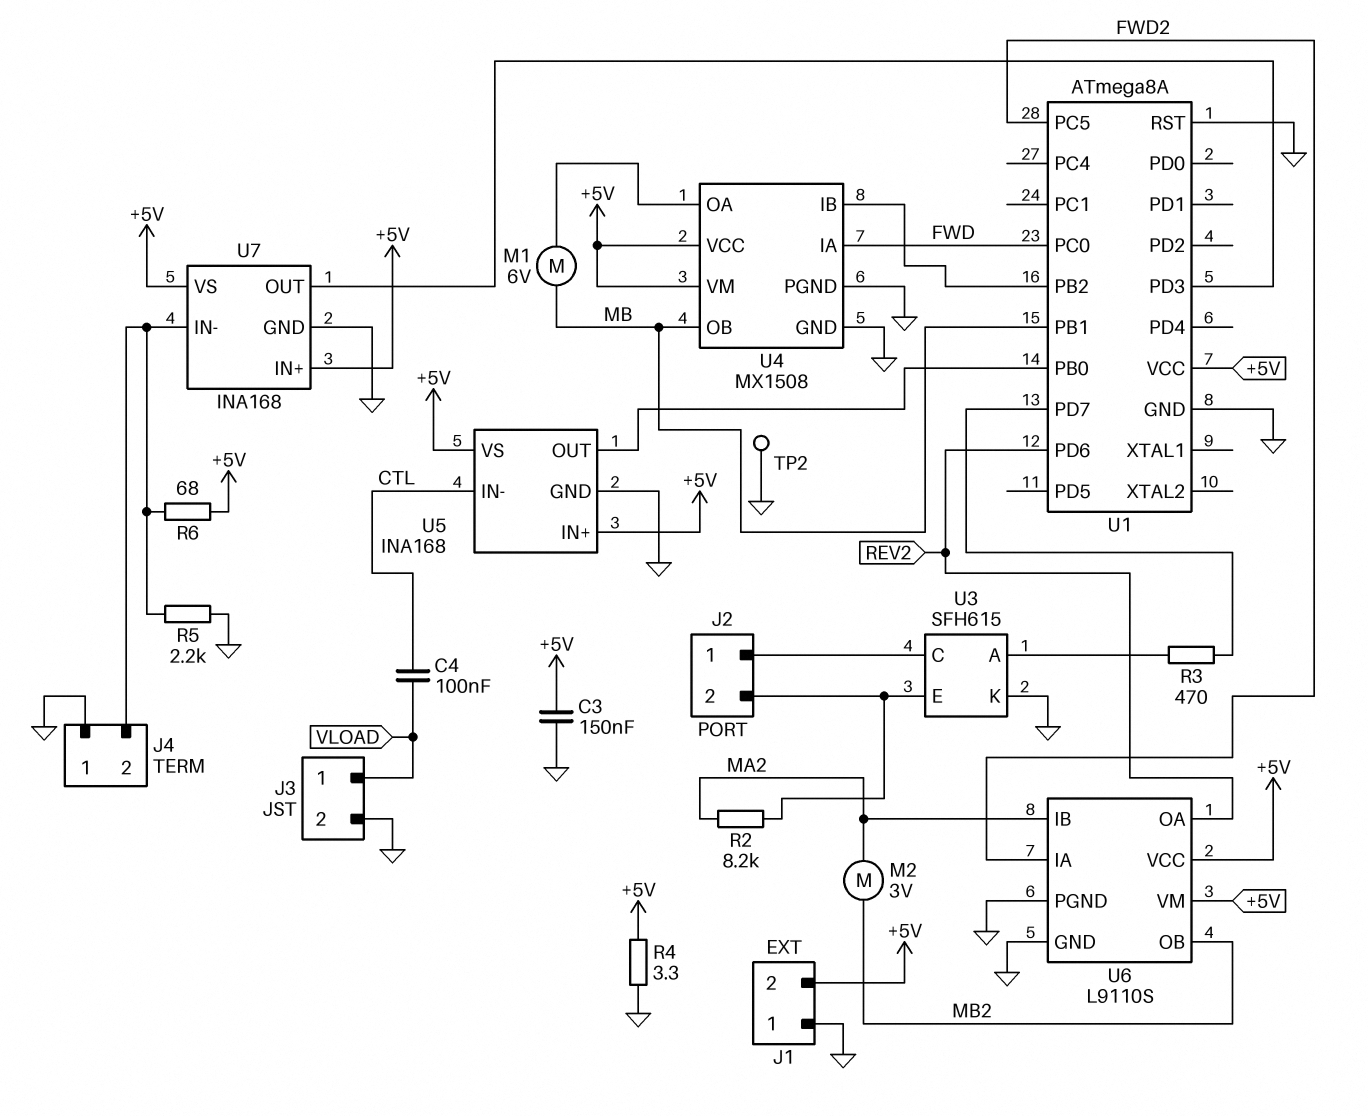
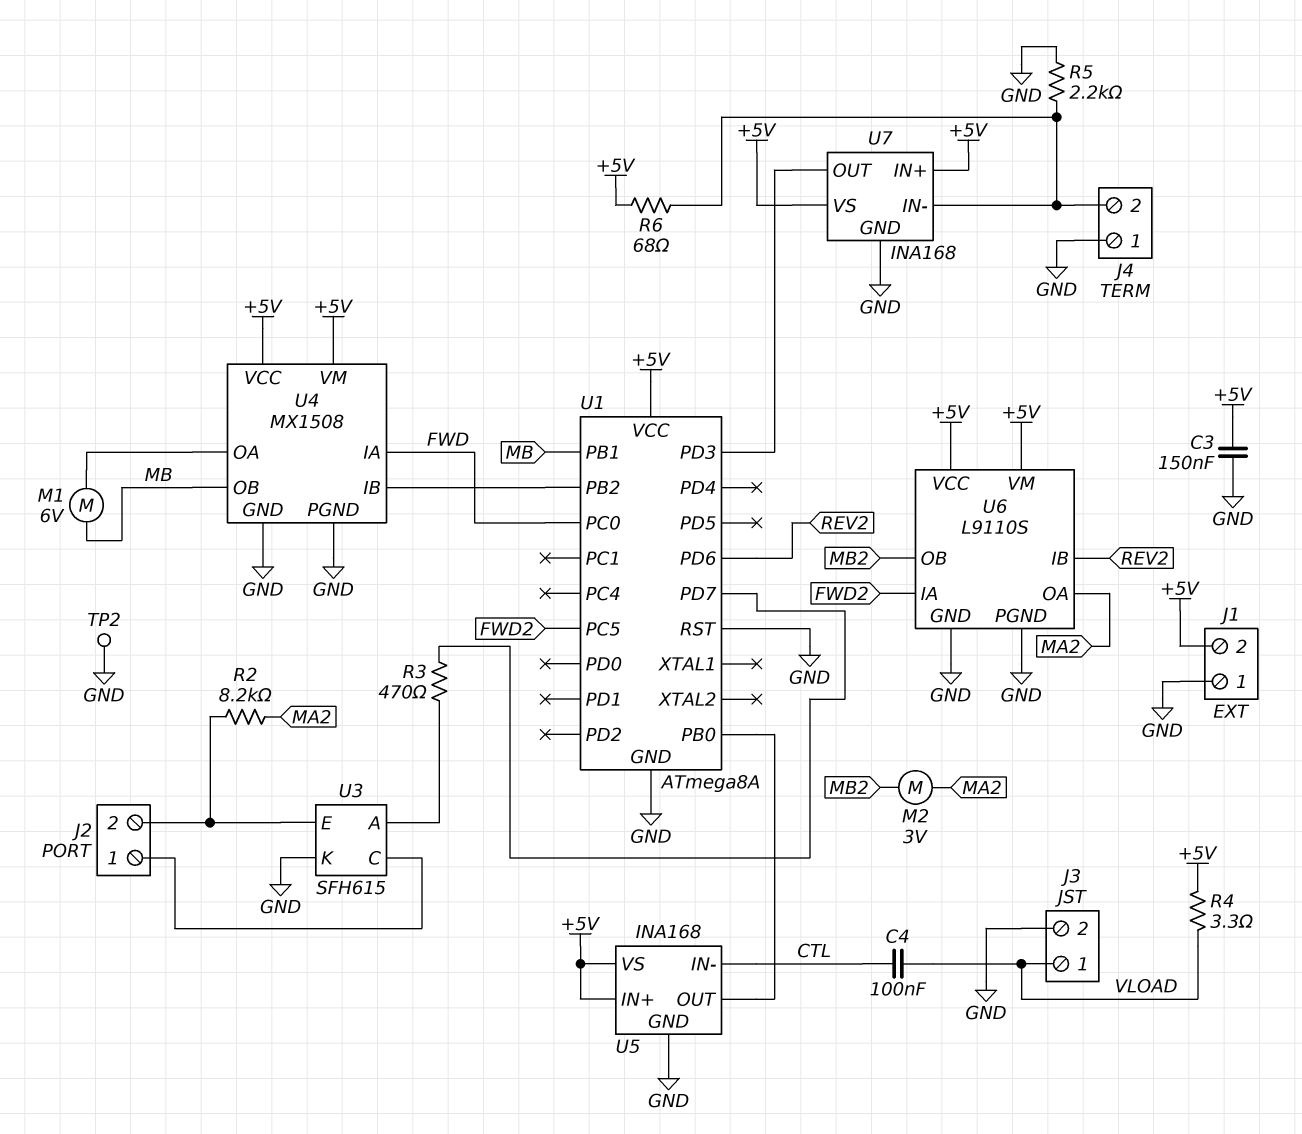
R4: 3.3 (+5V, GND) -> 3.3 (+5V, VLOAD)
U6 pin IB: MA2 -> REV2
U6 pin OA: REV2 -> MA2

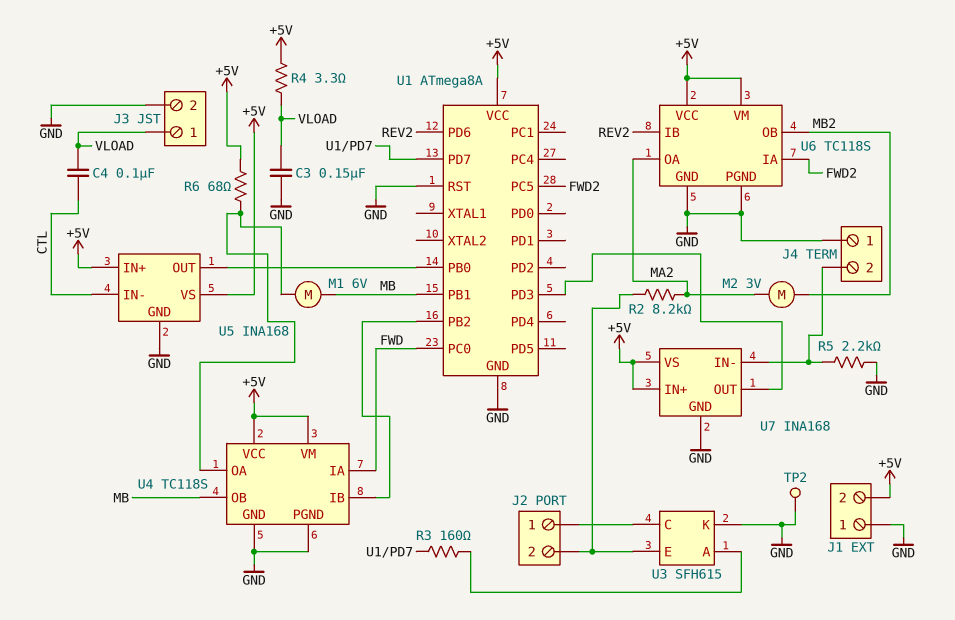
C3: 150nF (+5V, GND) -> 150nF (GND, VLOAD)
R3: 470 (U1/PD7, U3/A) -> 160 (U1/PD7, U3/A)
R6: 68 (+5V, J4/2) -> 68 (+5V, U4/OA)
U4: MX1508 -> TC118S
U6: L9110S -> TC118S

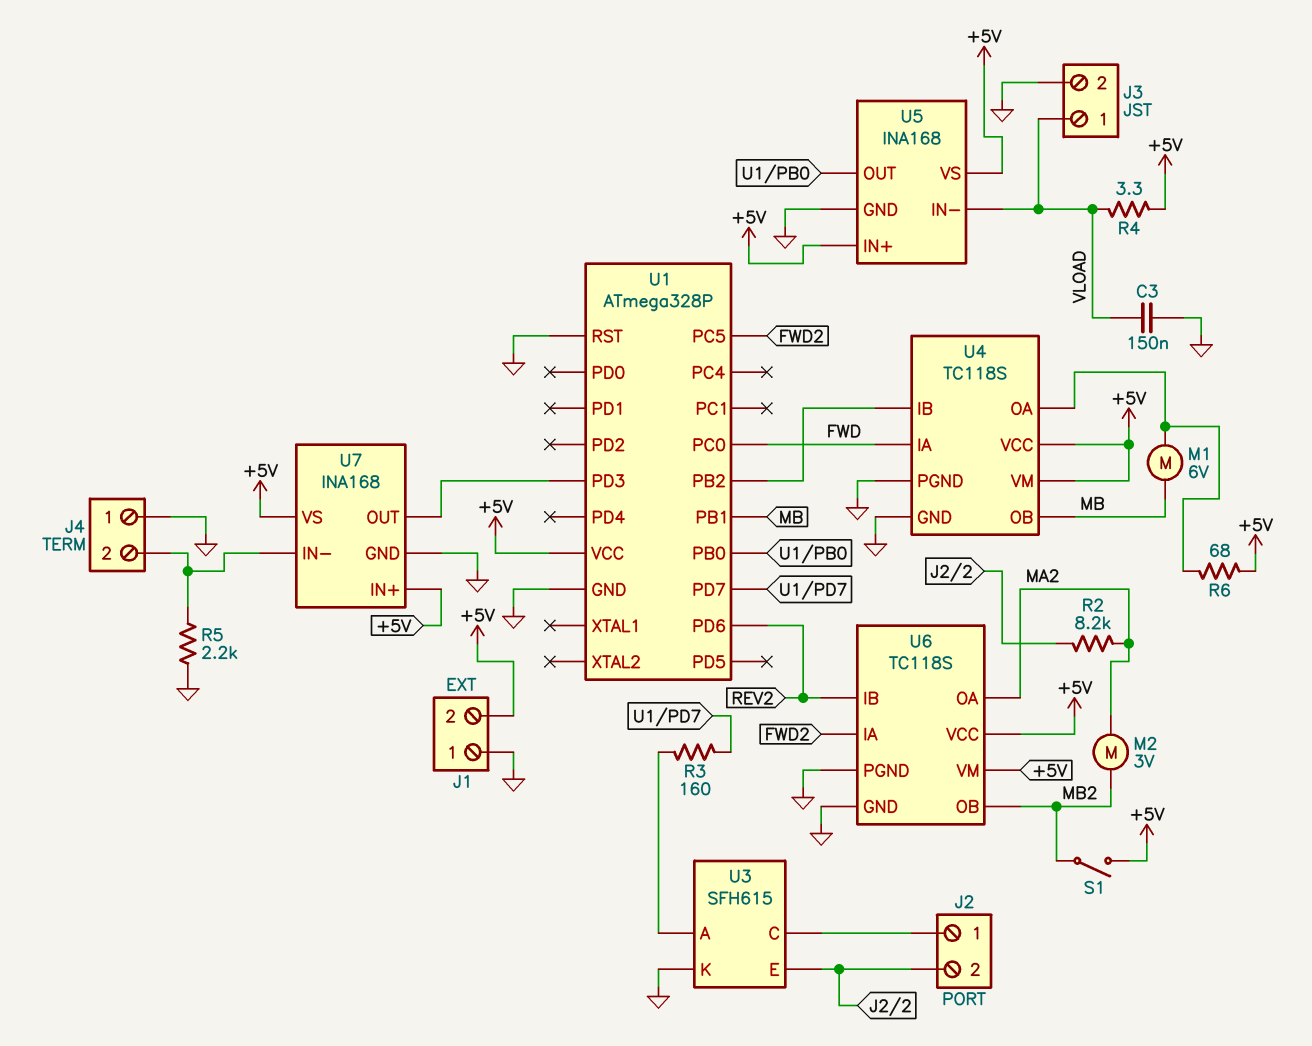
C4: 100nF (CTL, VLOAD) -> none
S1: none -> switch (+5V, MB2)
TP2: test point (GND) -> none
U1: ATmega8A -> ATmega328P
U5 pin IN-: CTL -> VLOAD

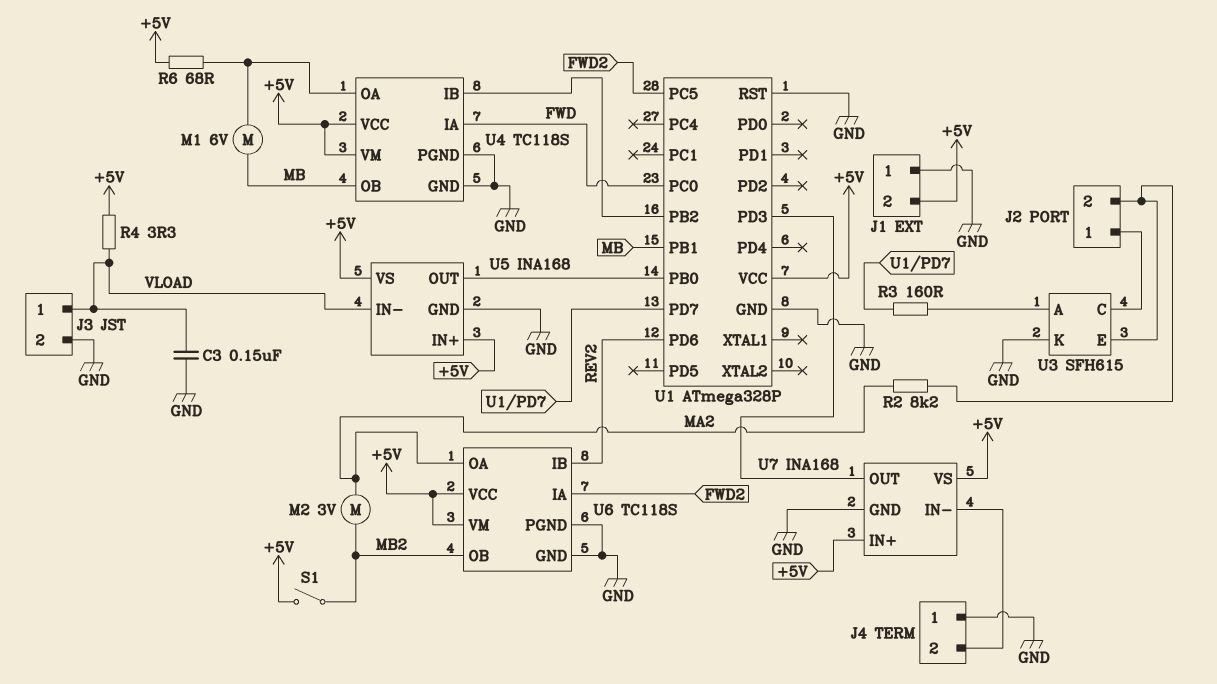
R5: 2.2k (GND, J4/2) -> none

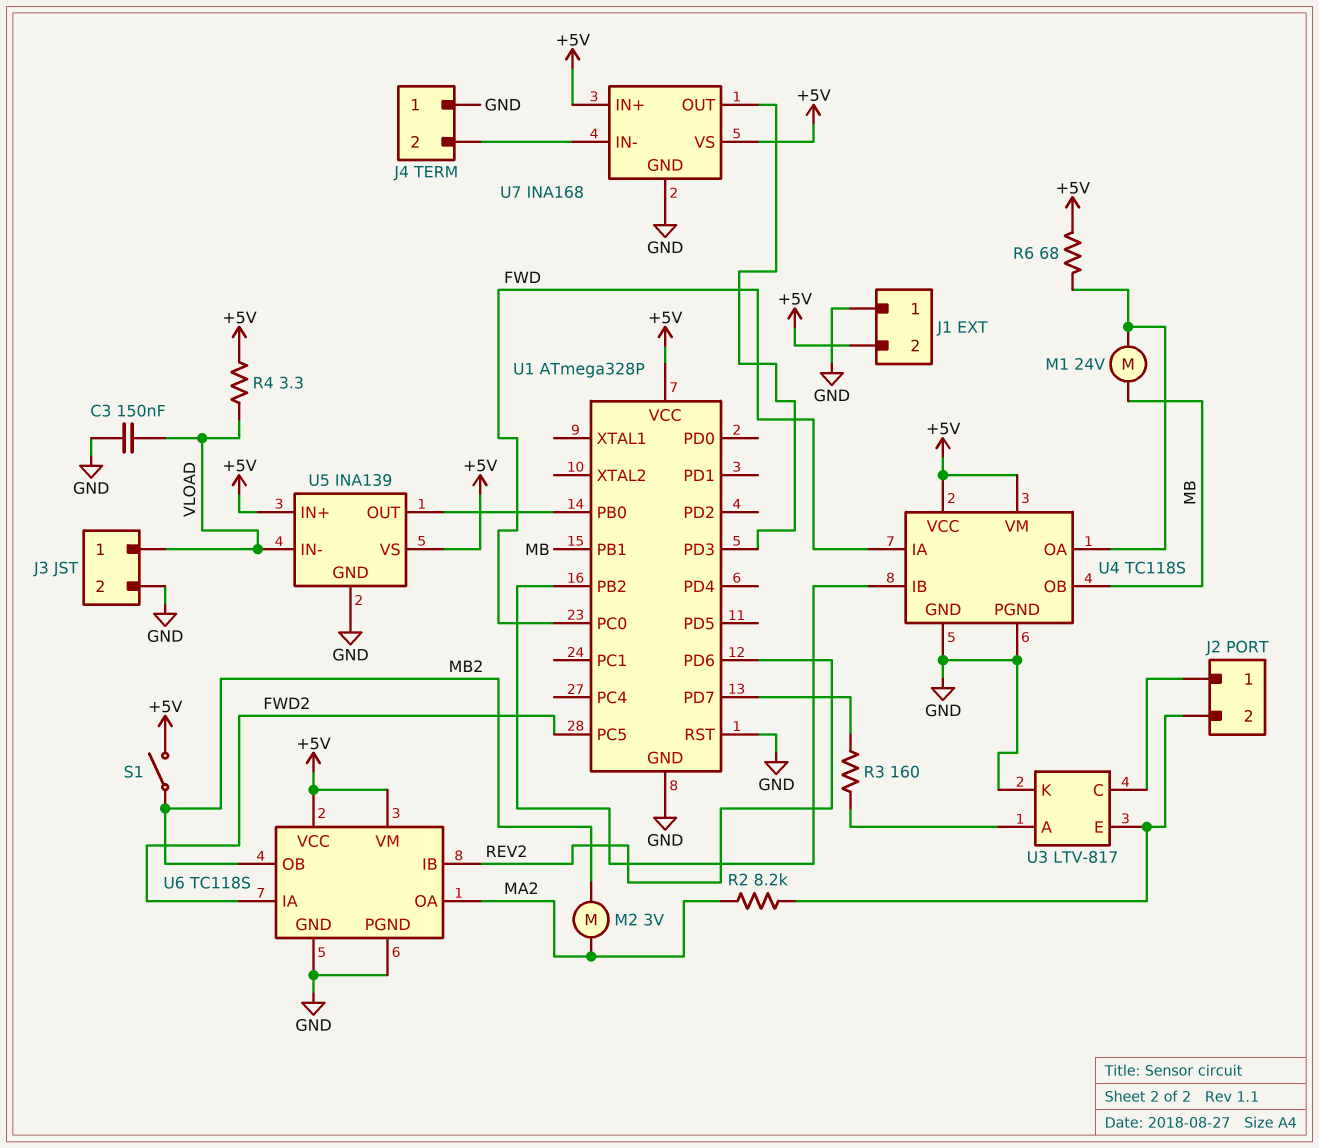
M1: motor 6V (MB, U4/OA) -> motor 24V (MB, U4/OA)
U3: SFH615 -> LTV-817
U5: INA168 -> INA139

